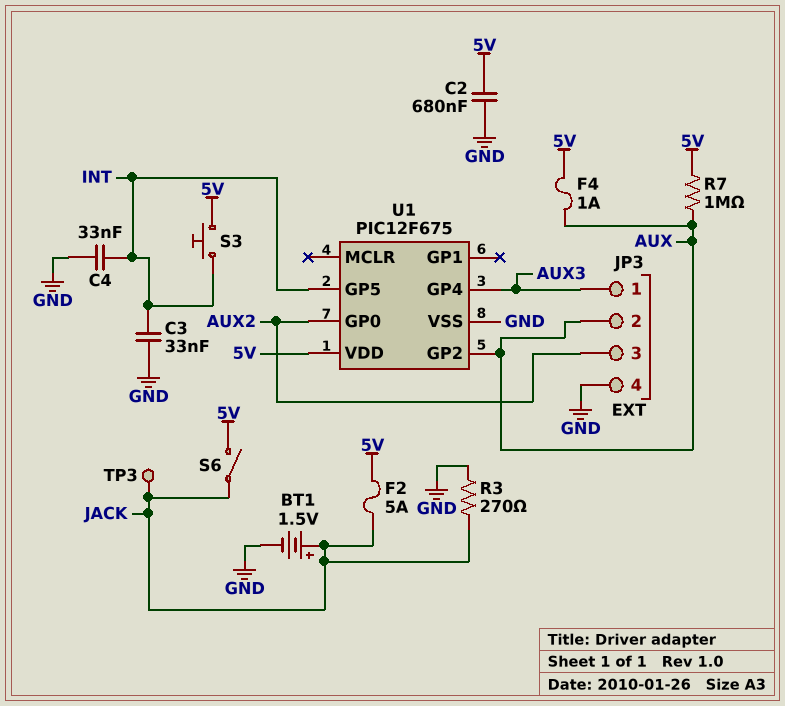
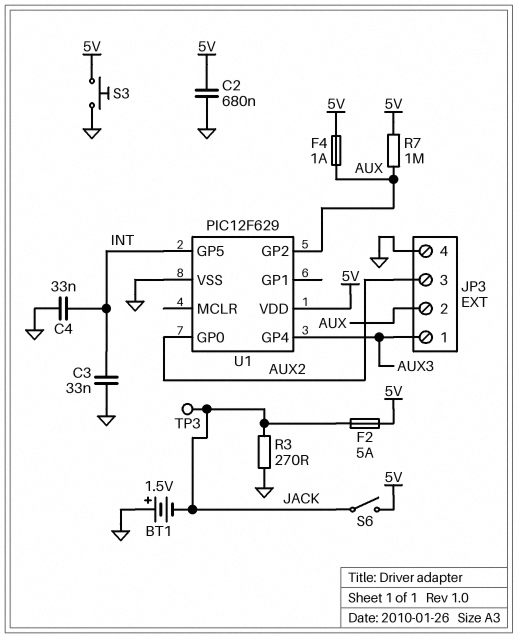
BT1: 1.5V (plus JACK, minus GND) -> 1.5V (plus GND, minus JACK)
S3: button (5V, INT) -> button (5V, GND)
U1: PIC12F675 -> PIC12F629

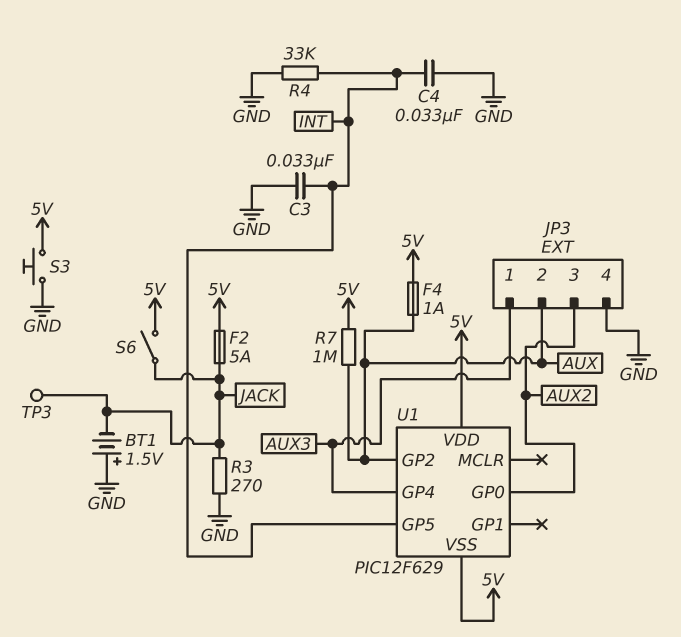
C2: 680nF (5V, GND) -> none
R4: none -> 33k (GND, INT)
U1 pin VSS: GND -> 5V

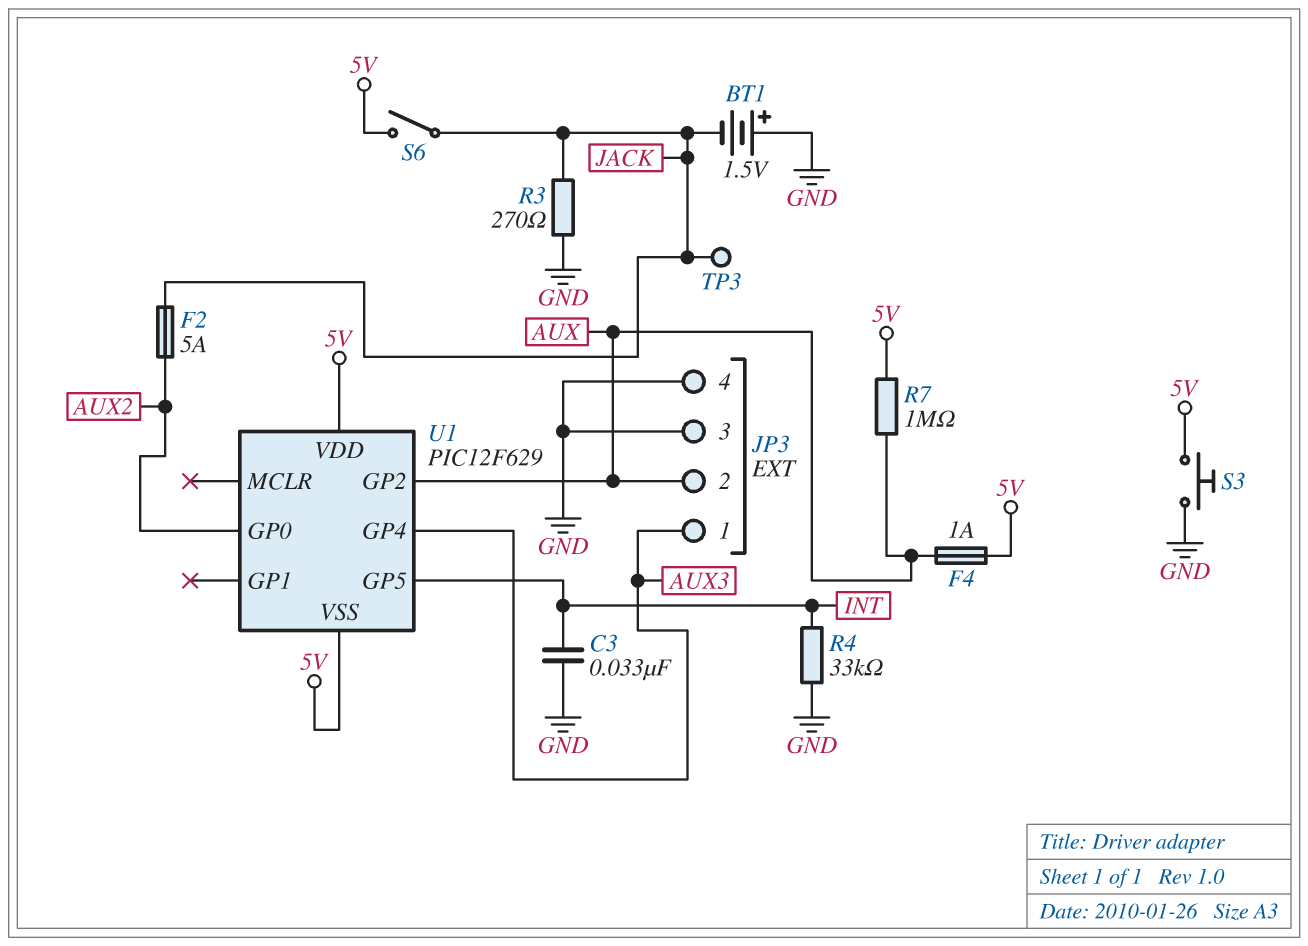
C4: 33nF (GND, INT) -> none
F2: 5A (5V, JACK) -> 5A (AUX2, JACK)
JP3 pin 3: AUX2 -> GND

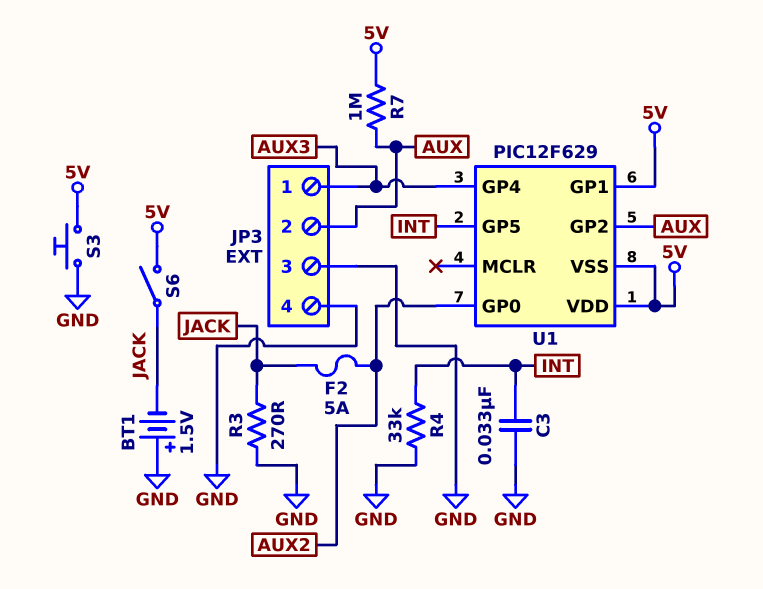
F4: 1A (5V, AUX) -> none
TP3: test point (JACK) -> none
U1 pin GP1: none -> 5V

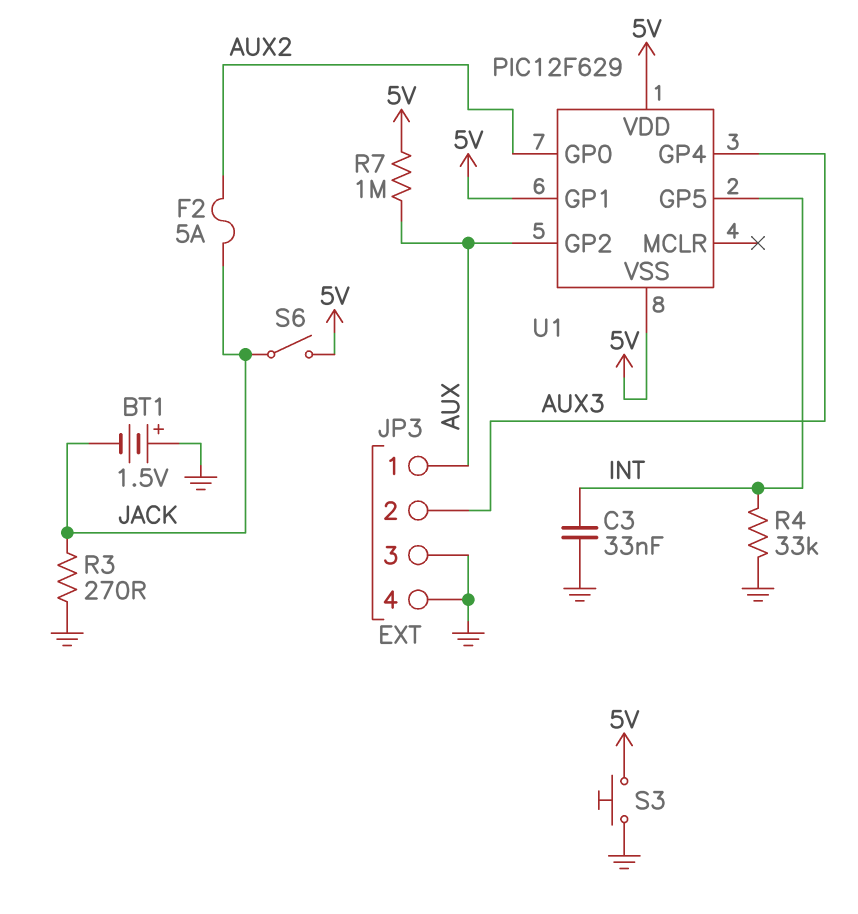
JP3 pin 1: AUX3 -> AUX
JP3 pin 2: AUX -> AUX3

